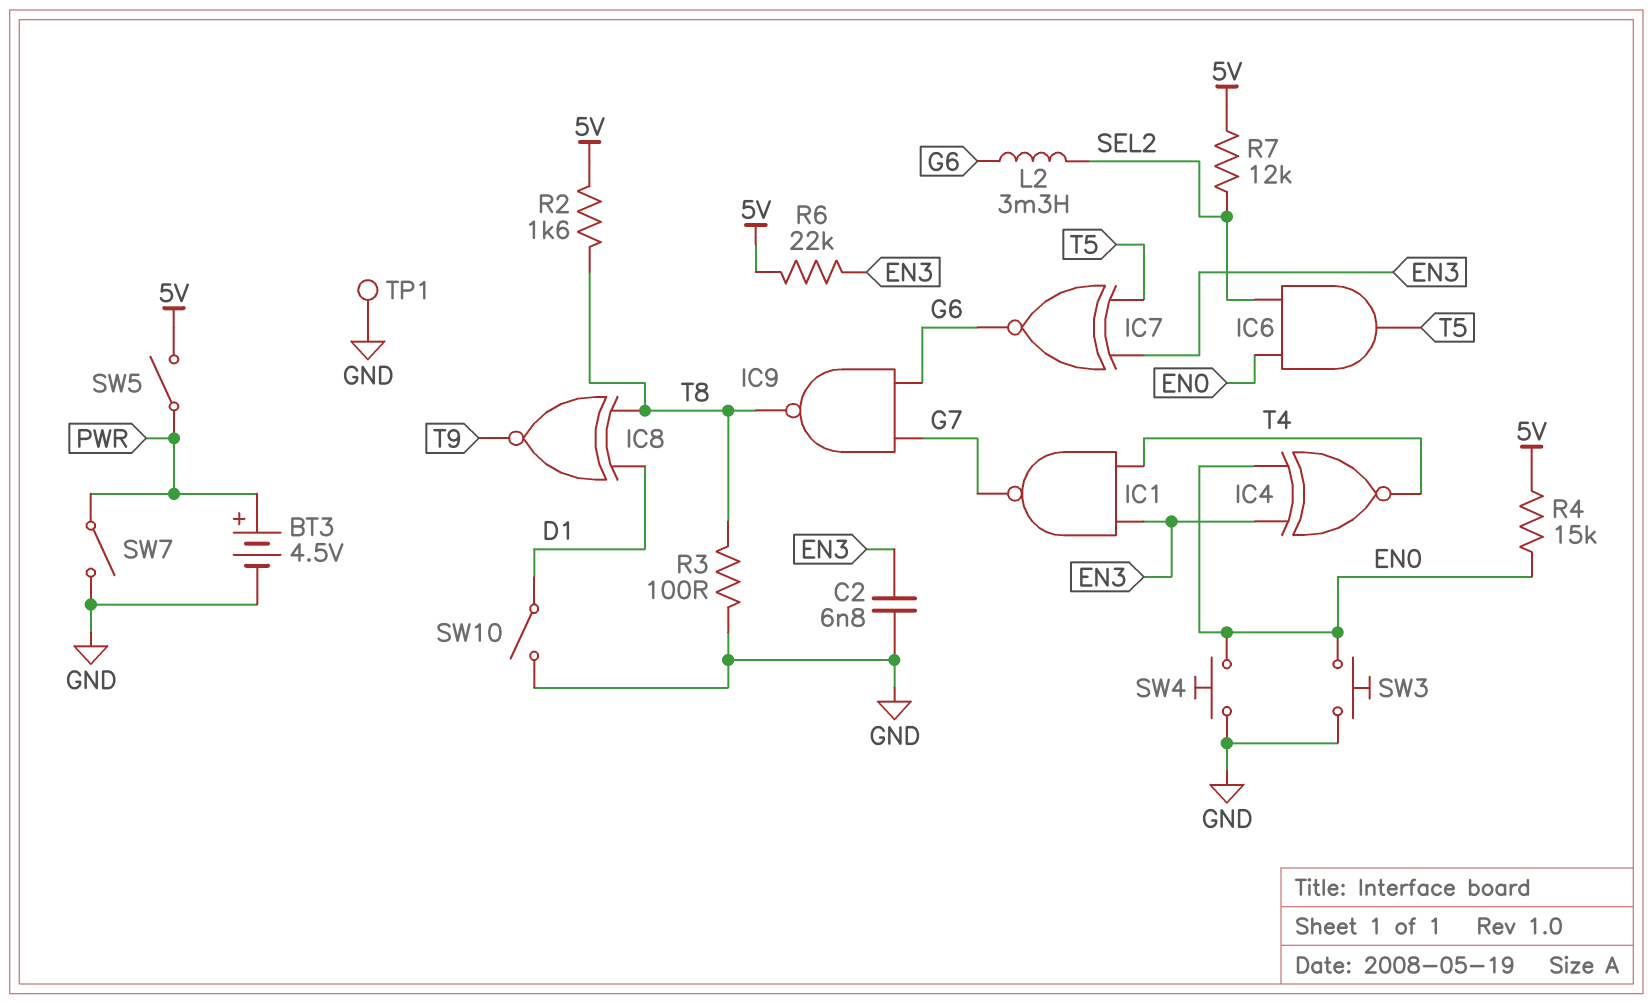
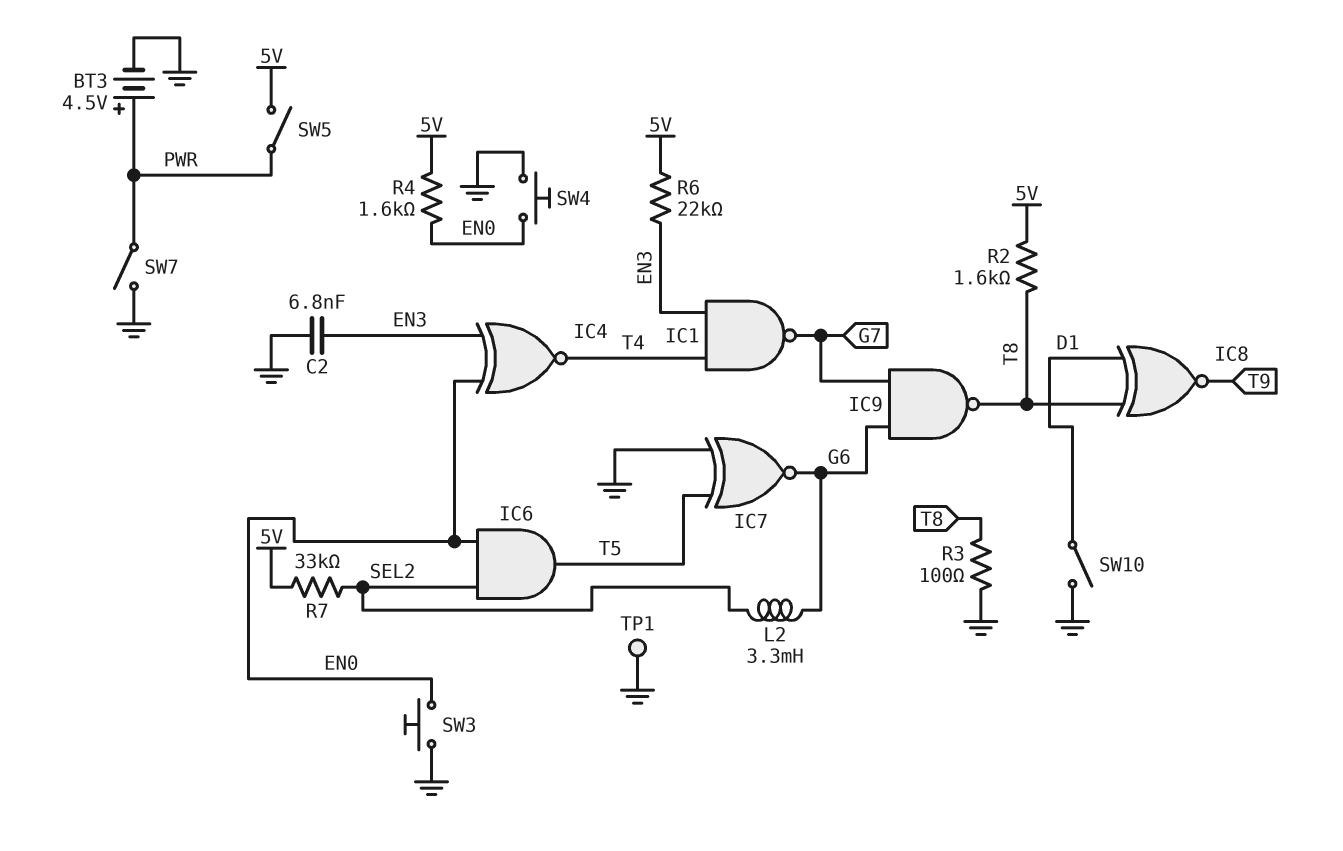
IC7: XNOR (in EN3, in T5, out G6) -> XNOR (in GND, in T5, out G6)
R4: 15k (5V, EN0) -> 1.6k (5V, EN0)
R7: 12k (5V, SEL2) -> 33k (5V, SEL2)

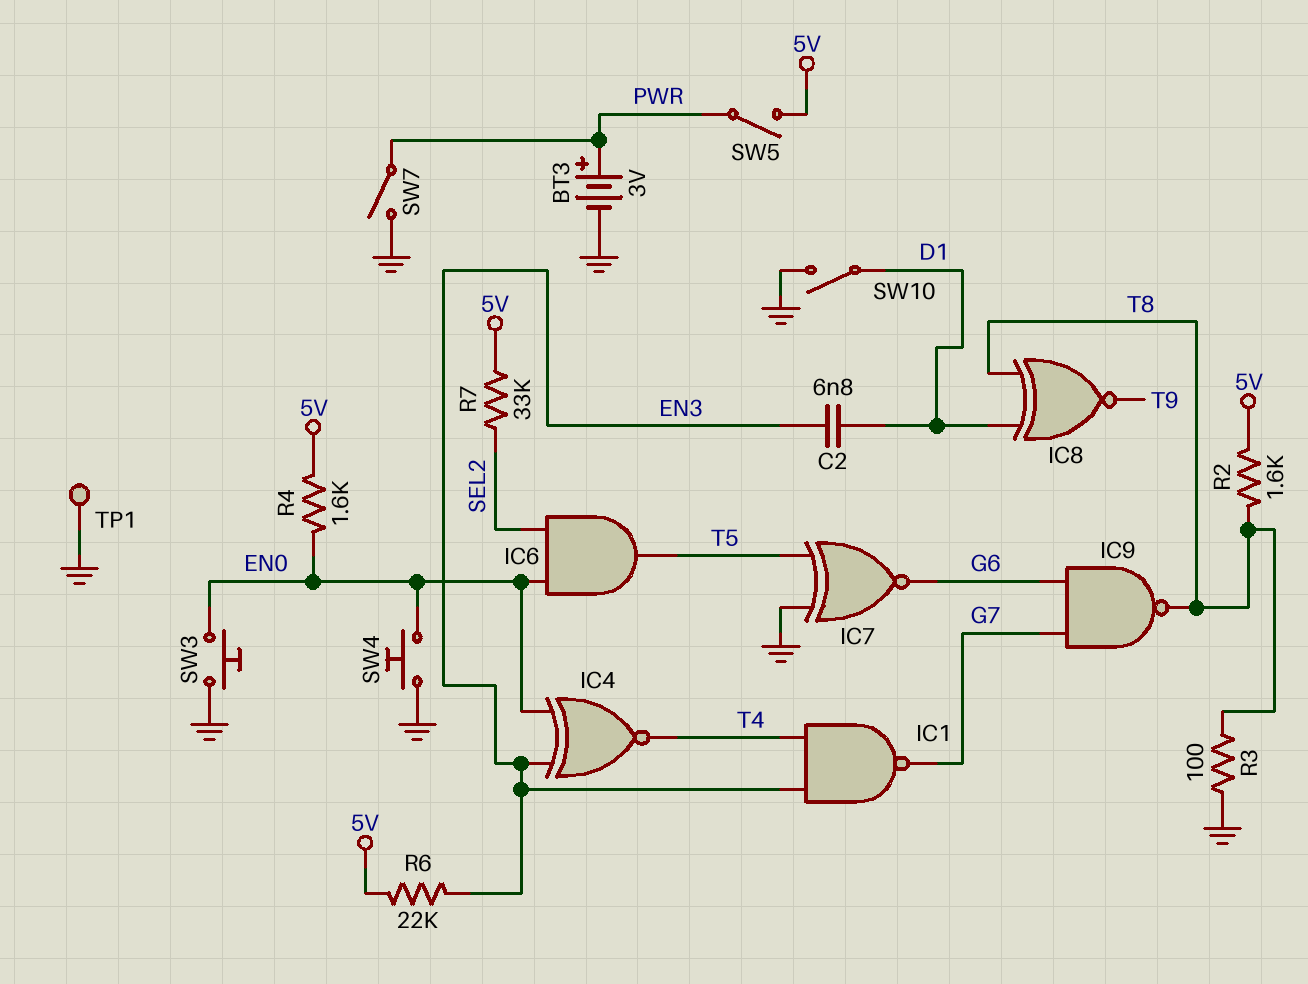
BT3: 4.5V (plus PWR, minus GND) -> 3V (plus PWR, minus GND)
C2: 6.8nF (EN3, GND) -> 6.8nF (D1, EN3)
L2: 3.3mH (G6, SEL2) -> none

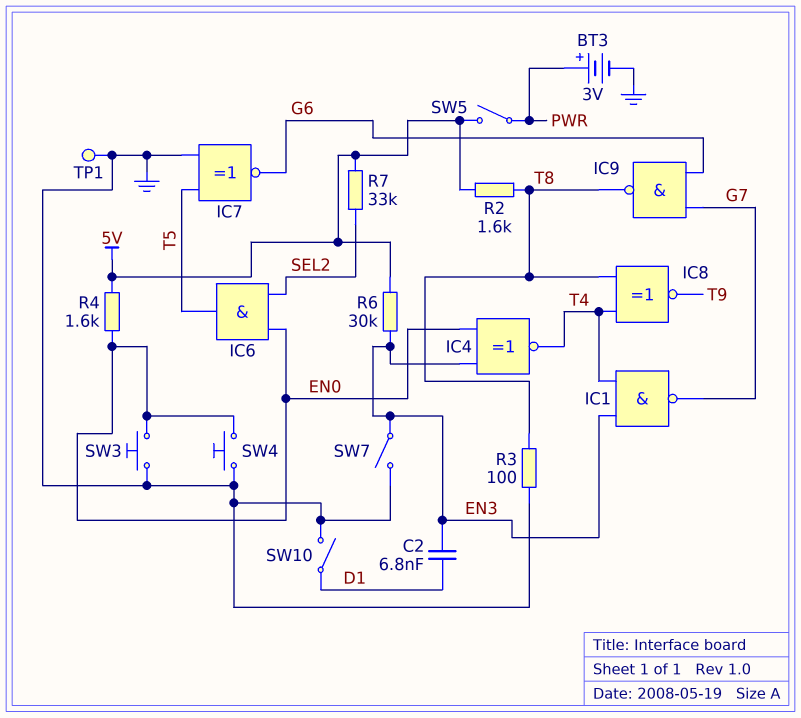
IC8: XNOR (in D1, in T8, out T9) -> XNOR (in T4, in T8, out T9)
R6: 22k (5V, EN3) -> 30k (5V, EN3)
SW7: switch (GND, PWR) -> switch (EN3, GND)

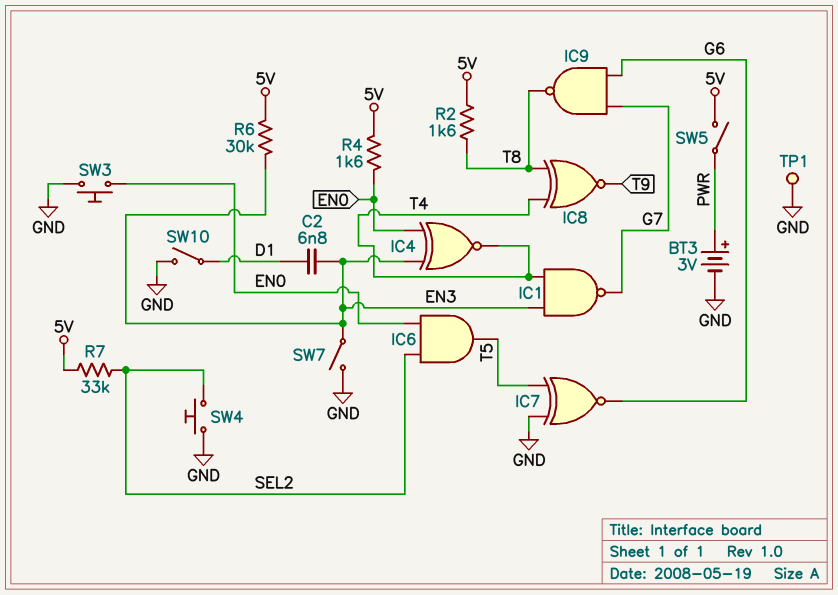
R3: 100 (GND, T8) -> none
SW4: button (EN0, GND) -> button (GND, SEL2)

